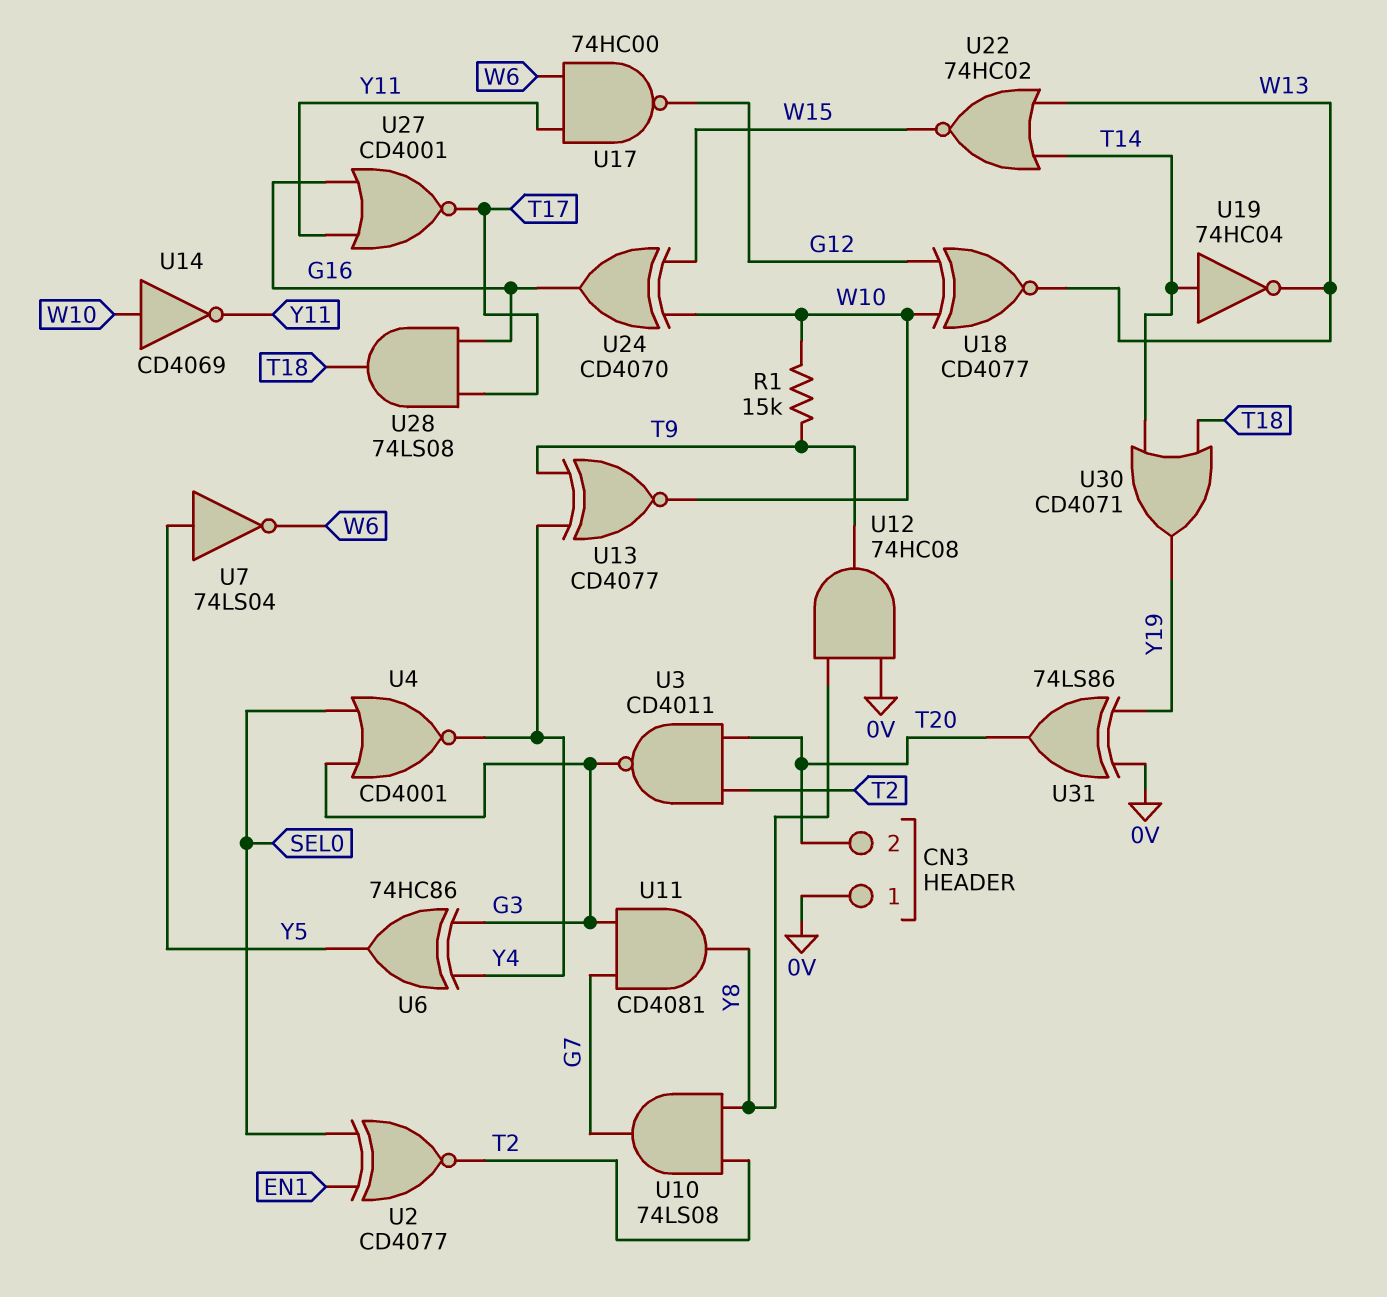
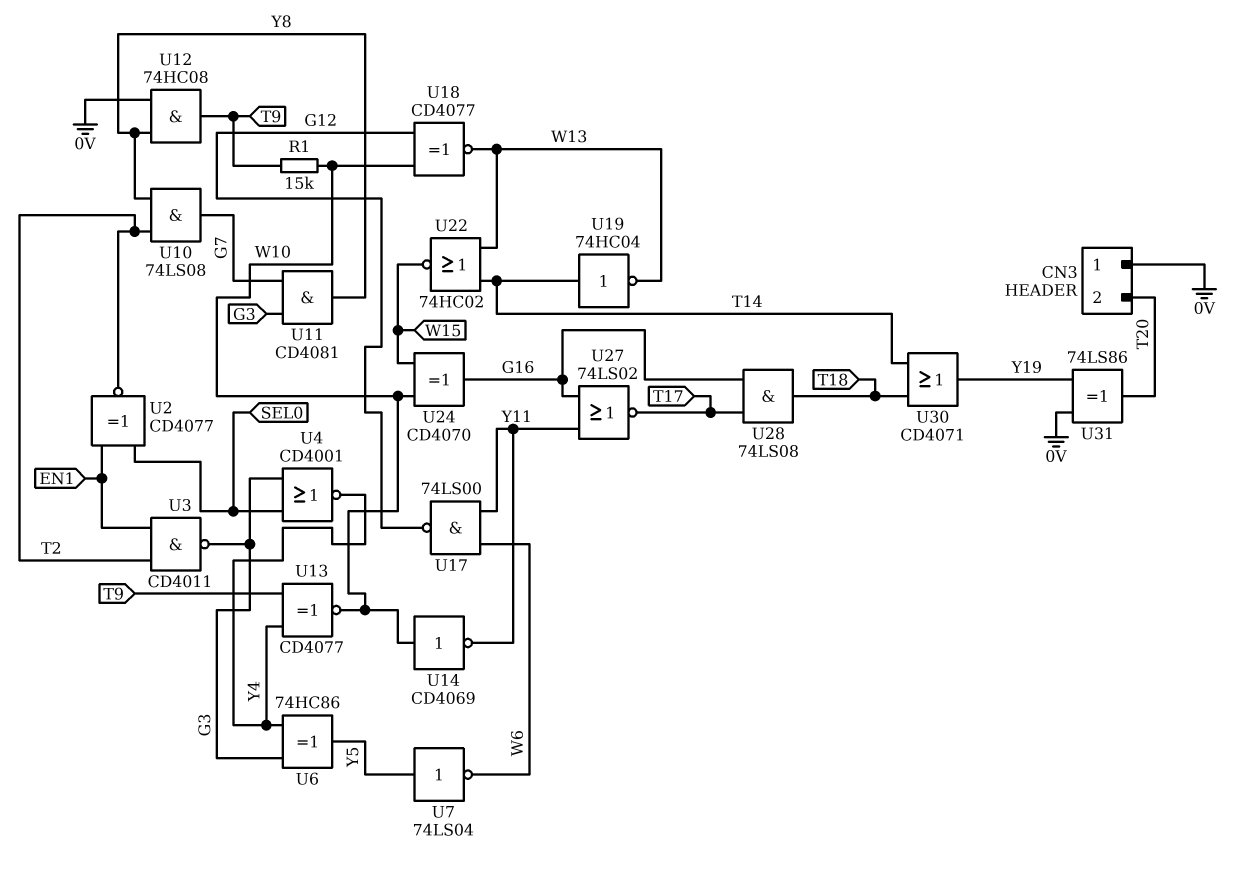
U3: NAND CD4011 (in T2, in T20, out G3) -> NAND CD4011 (in EN1, in T2, out G3)
U17: NAND 74HC00 (in W6, in Y11, out G12) -> NAND 74LS00 (in W6, in Y11, out G12)
U27: NOR CD4001 (in G16, in Y11, out T17) -> NOR 74LS02 (in G16, in Y11, out T17)

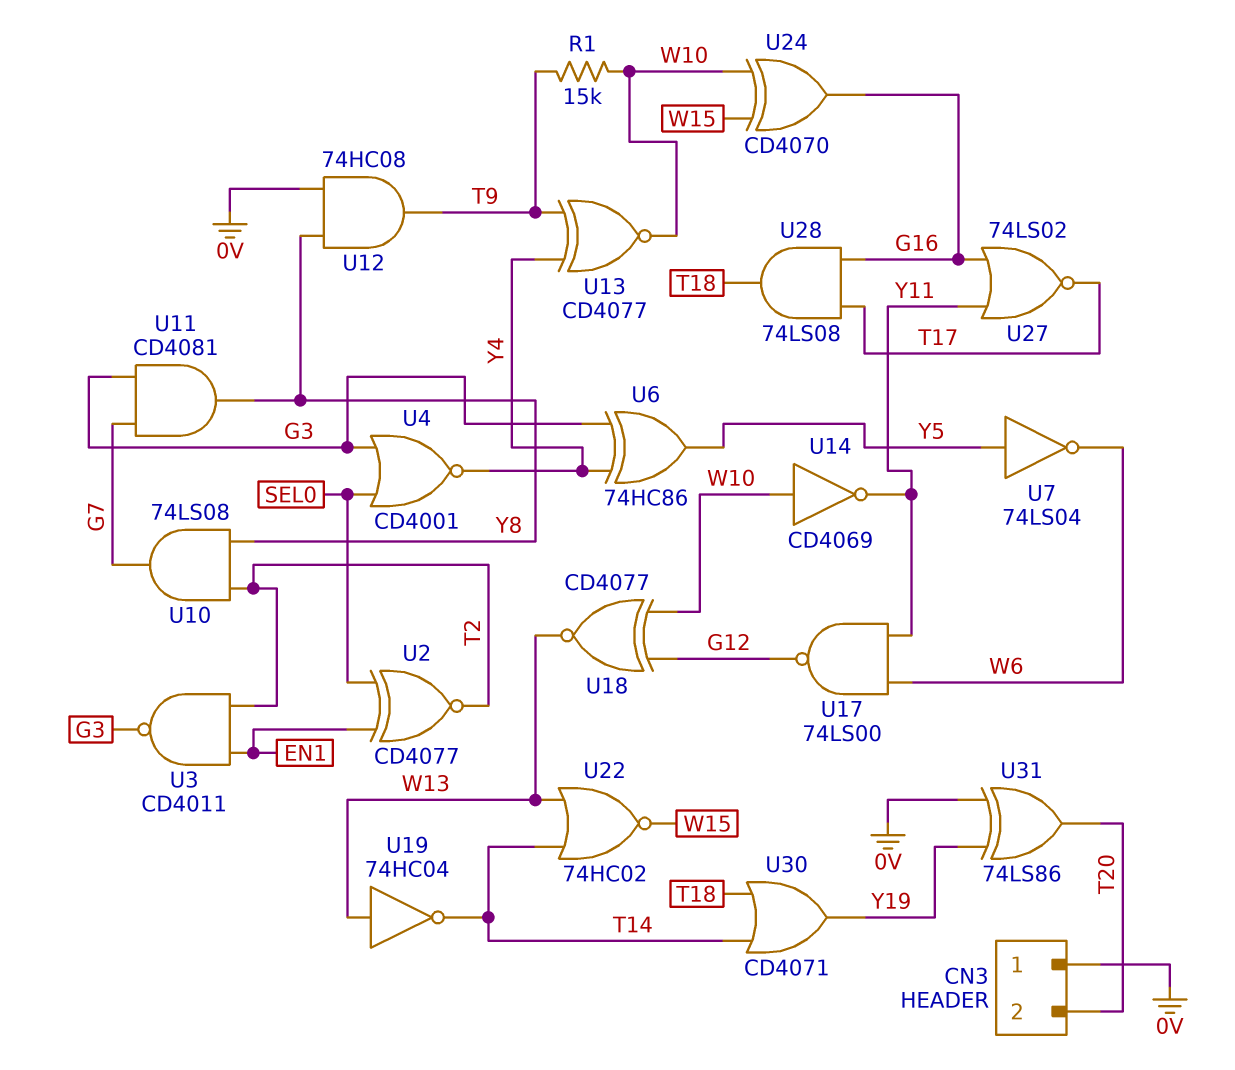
U19: NOT 74HC04 (in T14, out W13) -> NOT 74HC04 (in W13, out T14)

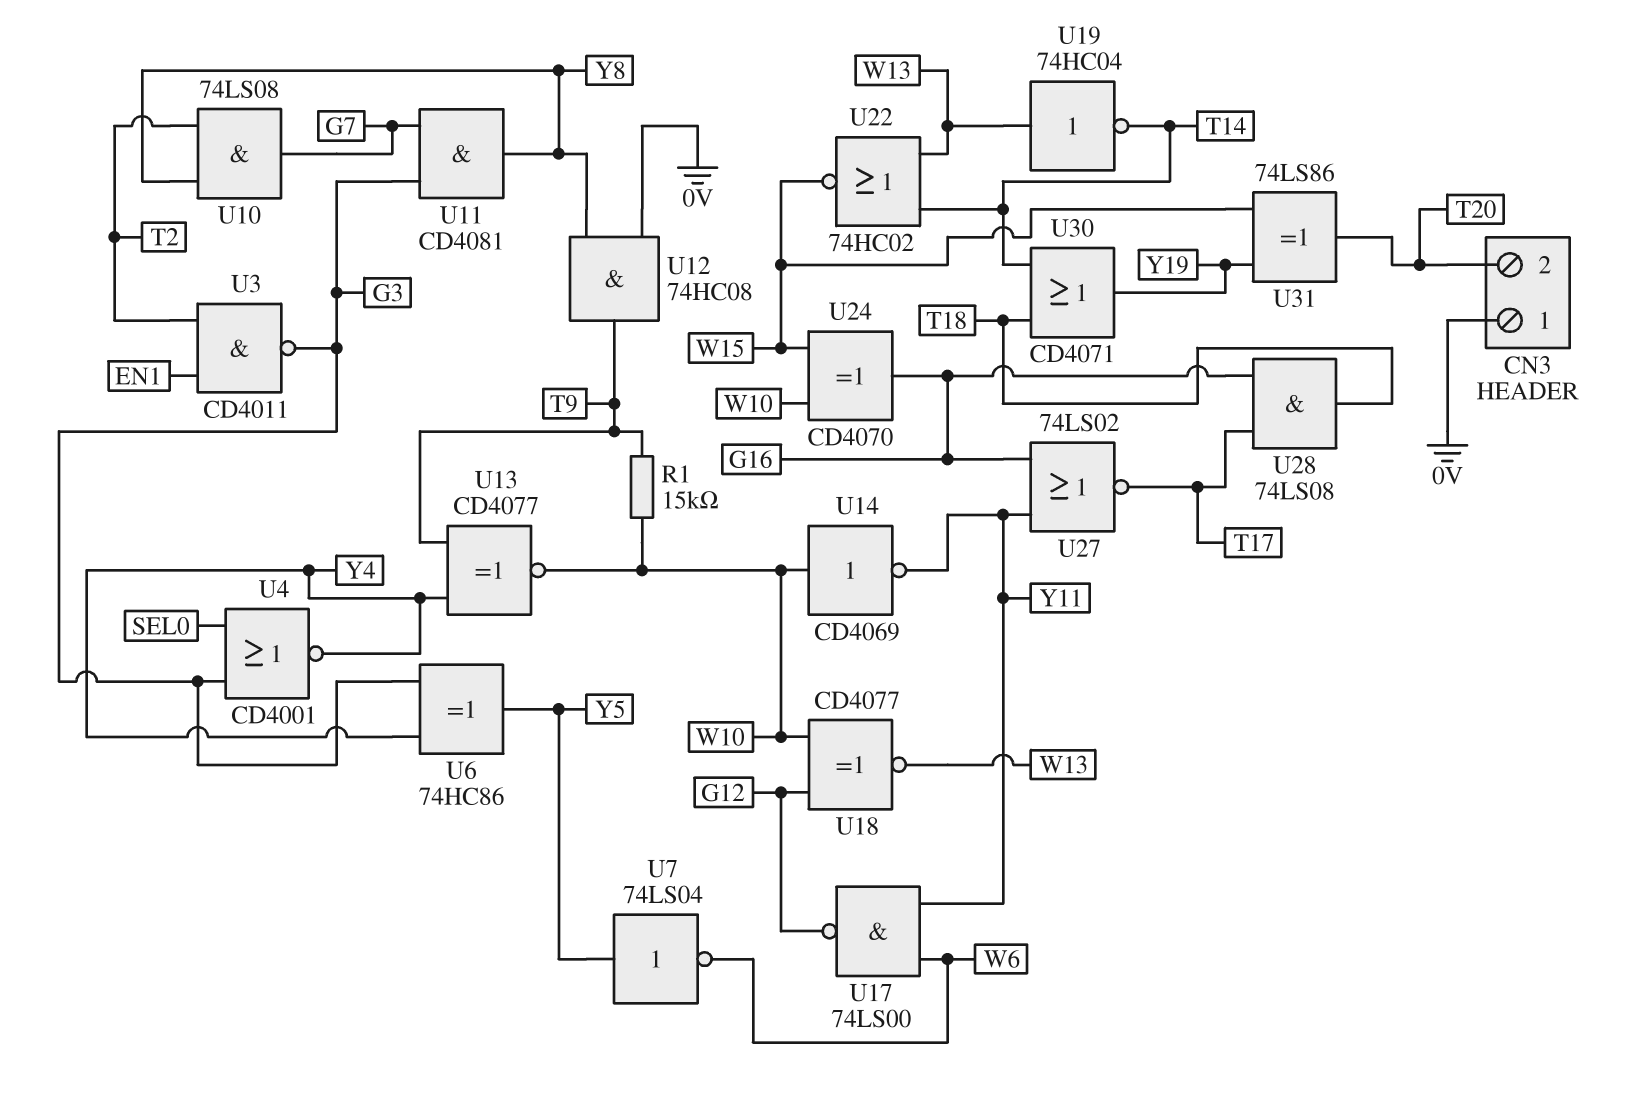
U2: XNOR CD4077 (in EN1, in SEL0, out T2) -> none
U31: XOR 74LS86 (in 0V, in Y19, out T20) -> XOR 74LS86 (in W15, in Y19, out T20)

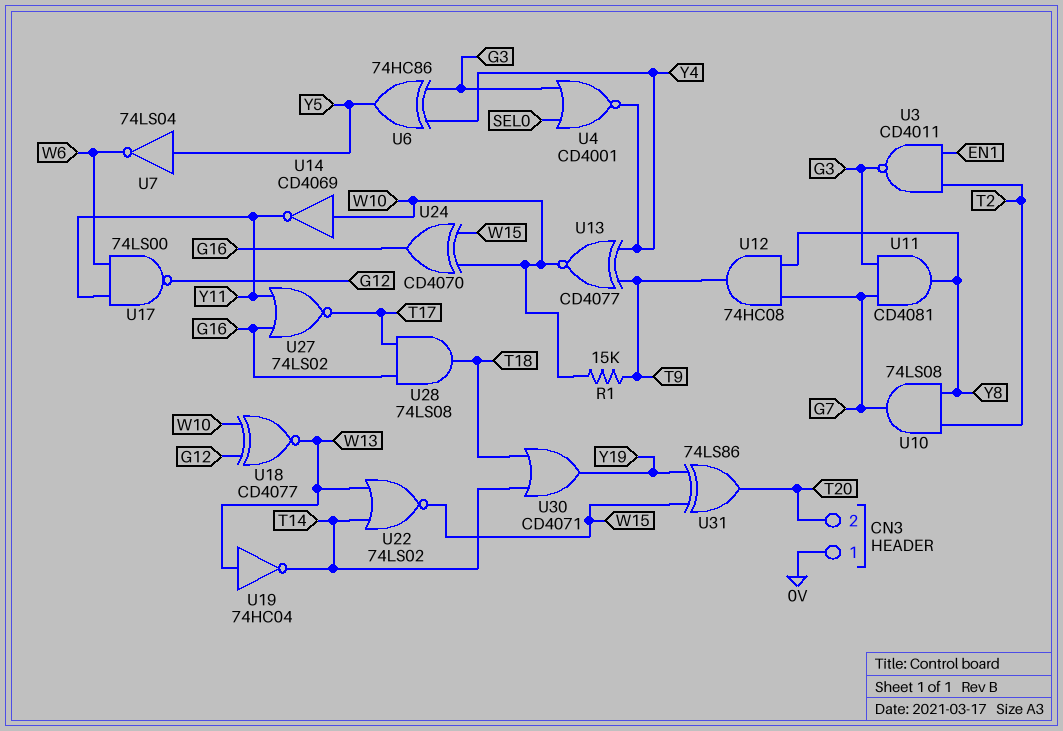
U12: AND 74HC08 (in 0V, in Y8, out T9) -> AND 74HC08 (in G7, in Y8, out T9)
U22: NOR 74HC02 (in T14, in W13, out W15) -> NOR 74LS02 (in T14, in W13, out W15)

